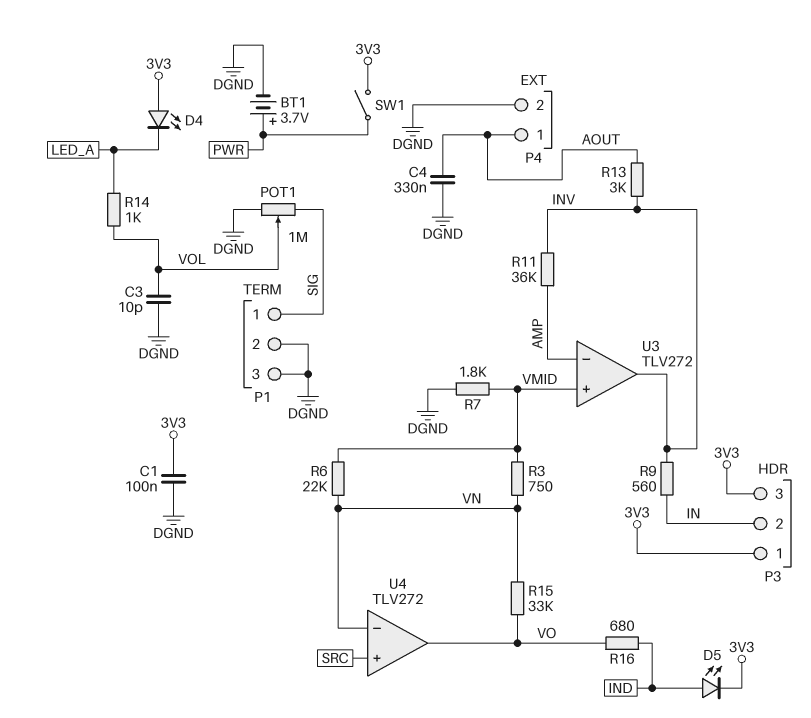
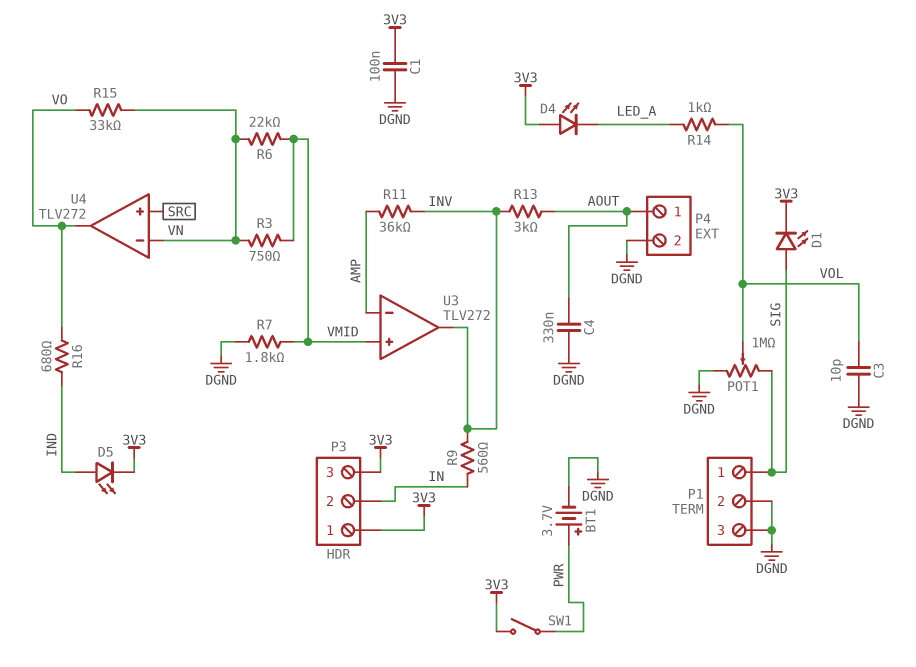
D1: none -> LED (A SIG, K 3V3)

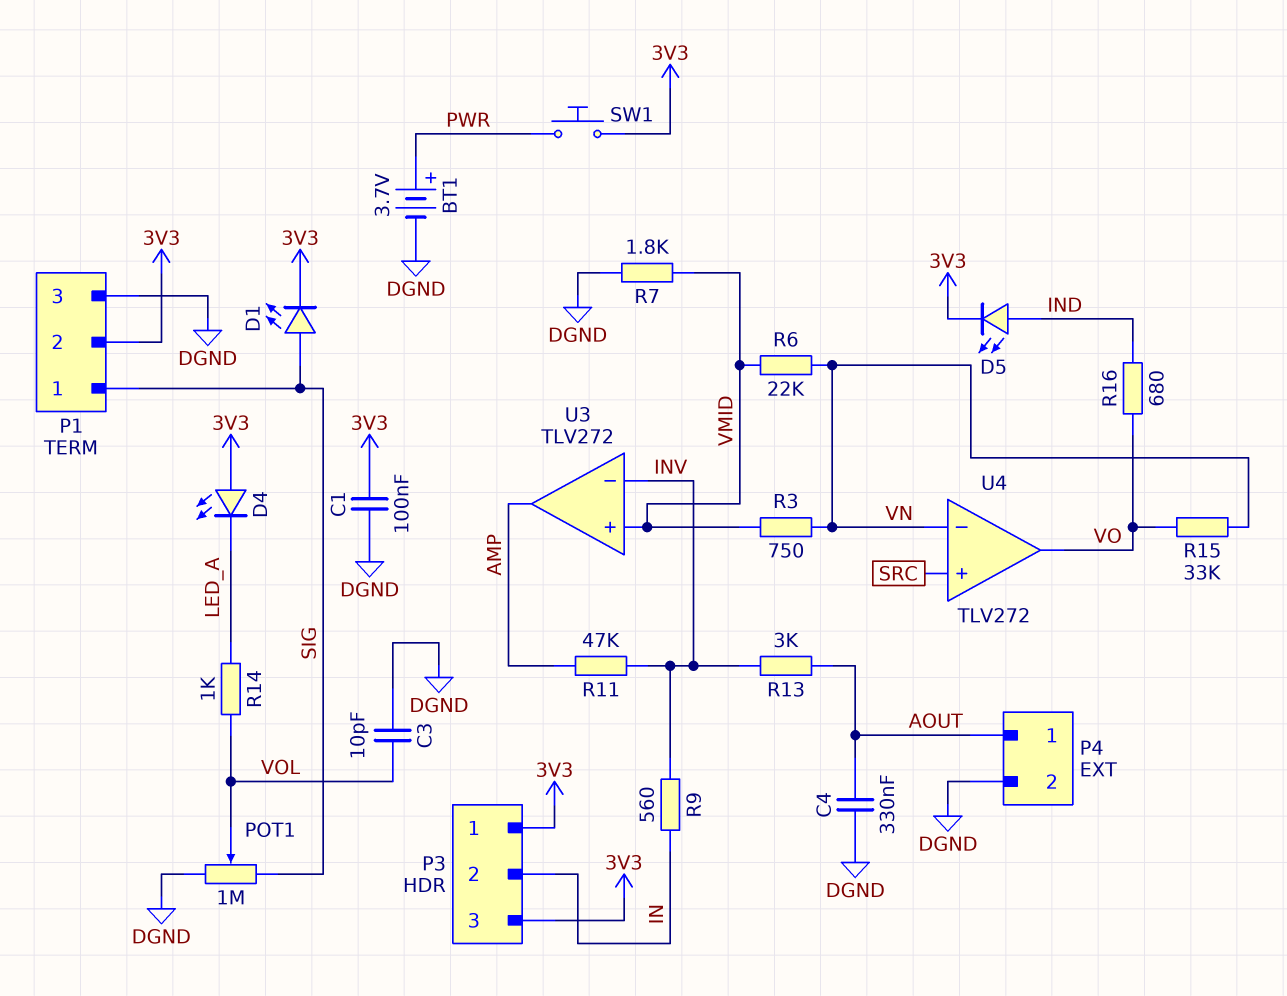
P1 pin 2: DGND -> 3V3
R11: 36k (AMP, INV) -> 47k (AMP, INV)
SW1: switch (3V3, PWR) -> button (3V3, PWR)
U3 pin in-: AMP -> INV
U3 pin out: INV -> AMP

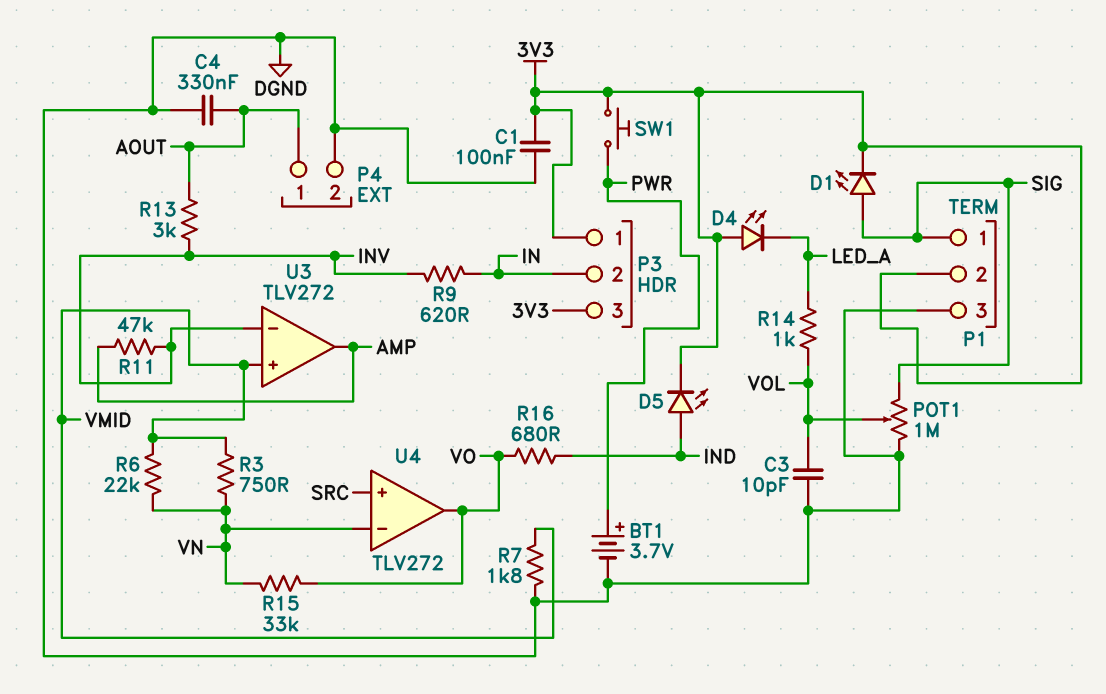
R9: 560 (IN, INV) -> 620 (IN, INV)

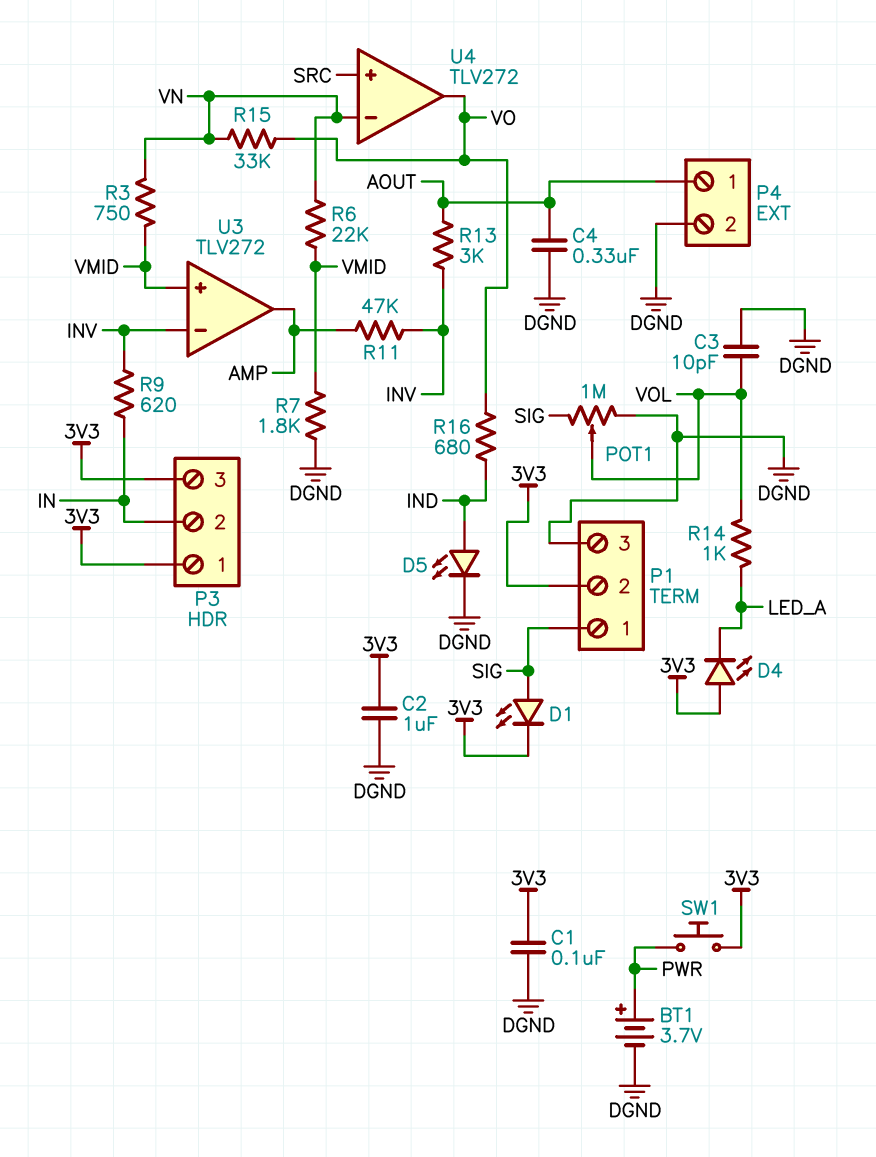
C2: none -> 1uF (3V3, DGND)
D5: LED (A IND, K 3V3) -> LED (A IND, K DGND)

